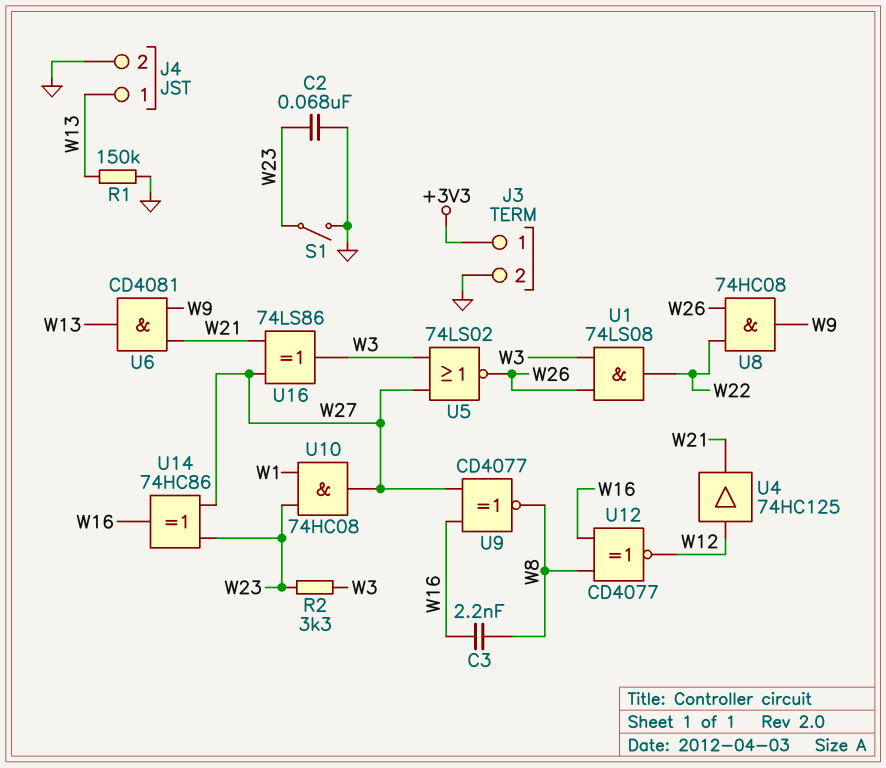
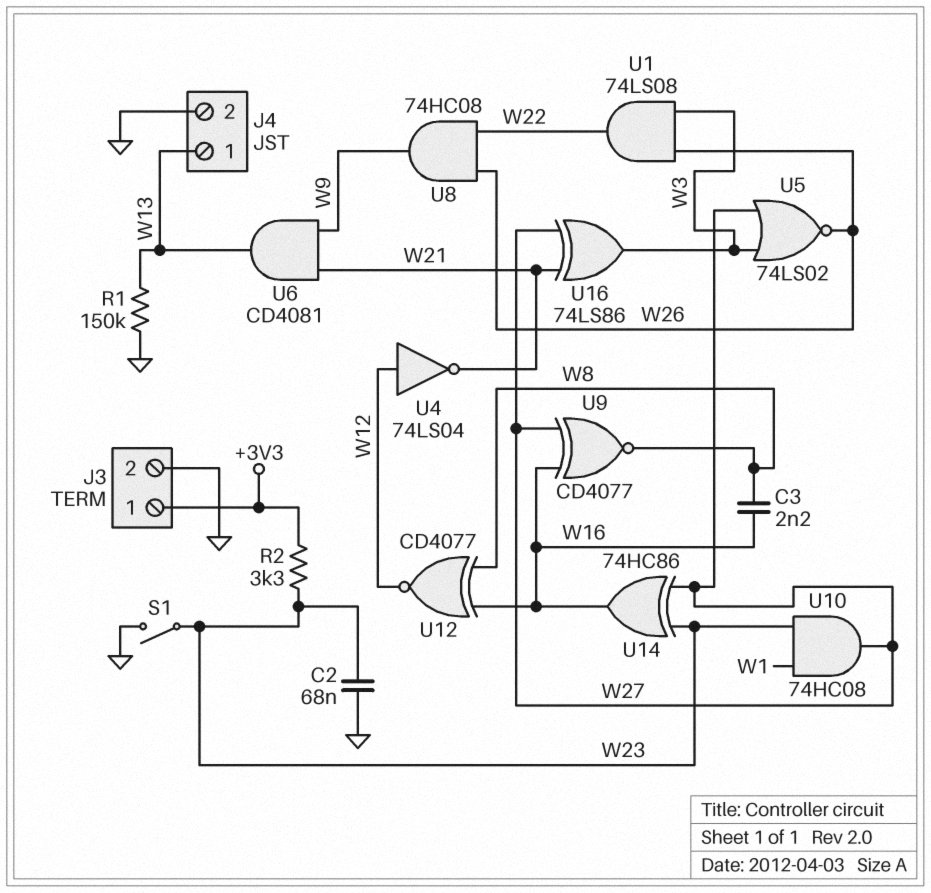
R2: 3.3k (W3, W23) -> 3.3k (+3V3, W23)
U4: buffer 74HC125 (in W12, out W21) -> NOT 74LS04 (in W12, out W21)

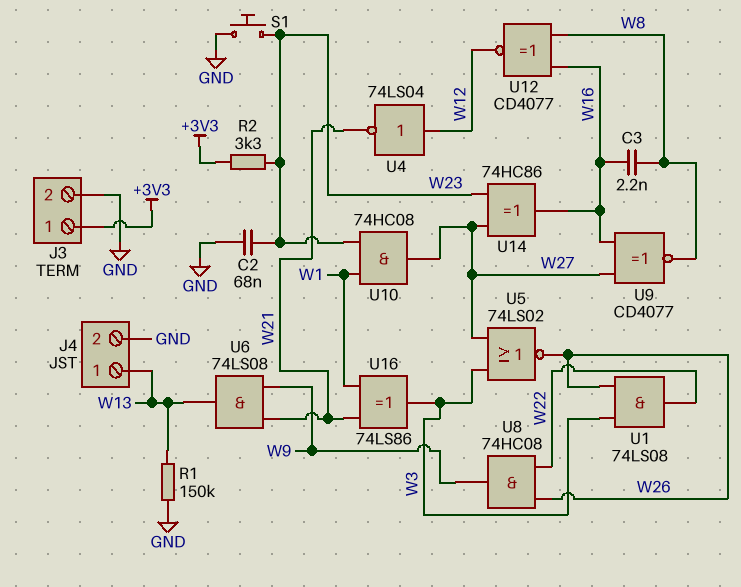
S1: switch (GND, W23) -> button (GND, W23)
U6: AND CD4081 (in W9, in W21, out W13) -> AND 74LS08 (in W9, in W21, out W13)
U16: XOR 74LS86 (in W21, in W27, out W3) -> XOR 74LS86 (in W1, in W21, out W3)

